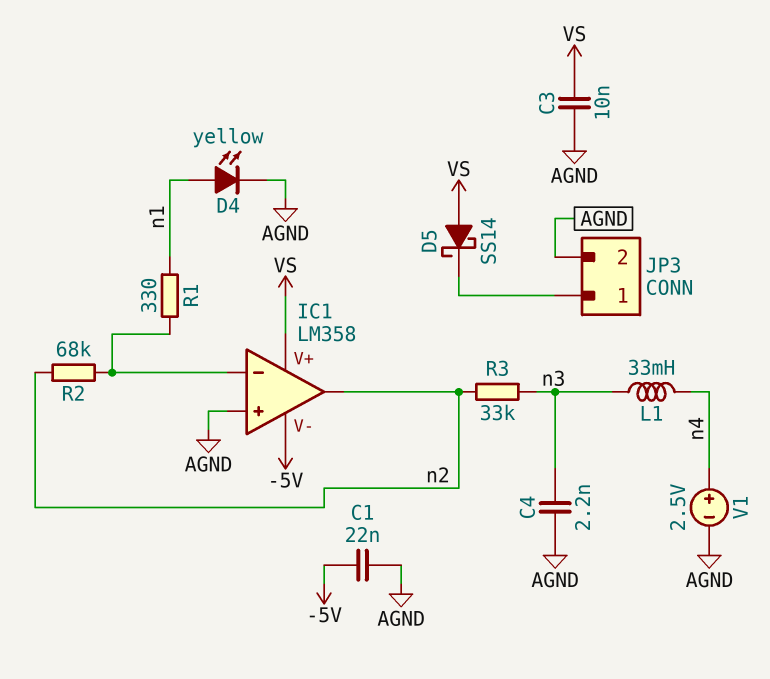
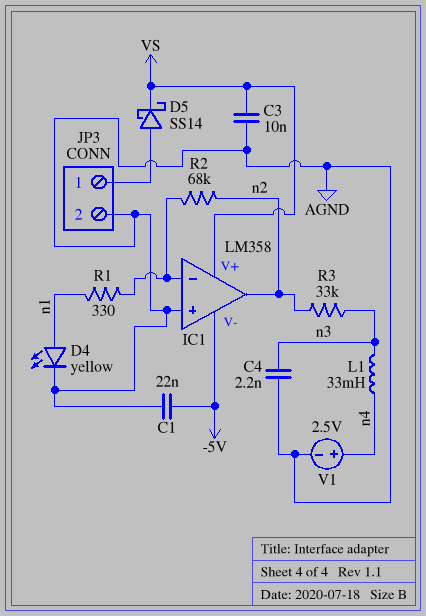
D5: schottky SS14 (A VS, K JP3/1) -> schottky SS14 (A JP3/1, K VS)

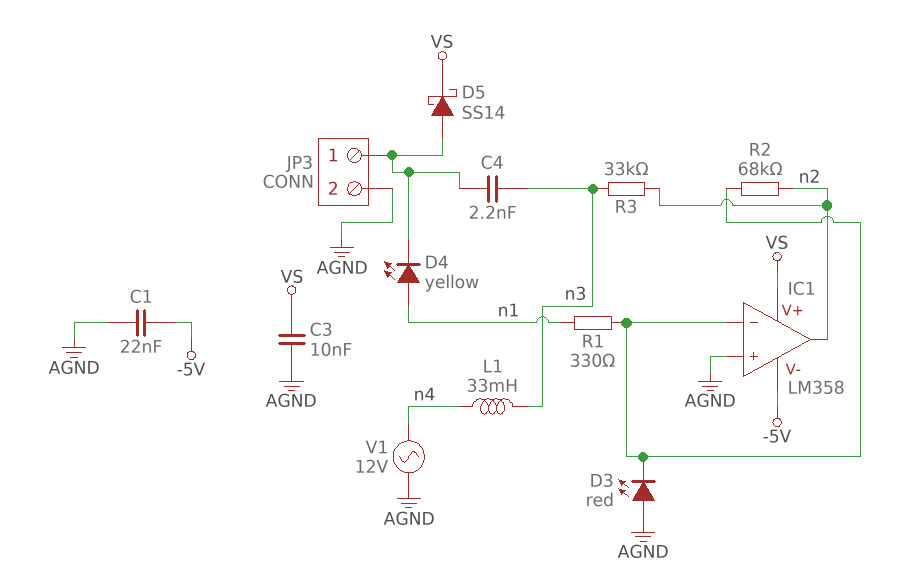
C4: 2.2nF (AGND, n3) -> 2.2nF (JP3/1, n3)
D3: none -> LED red (A AGND, K IC1/in-)
D4: LED yellow (A n1, K AGND) -> LED yellow (A n1, K JP3/1)
V1: 2.5V (plus n4, minus AGND) -> AC 12V (AGND, n4)

